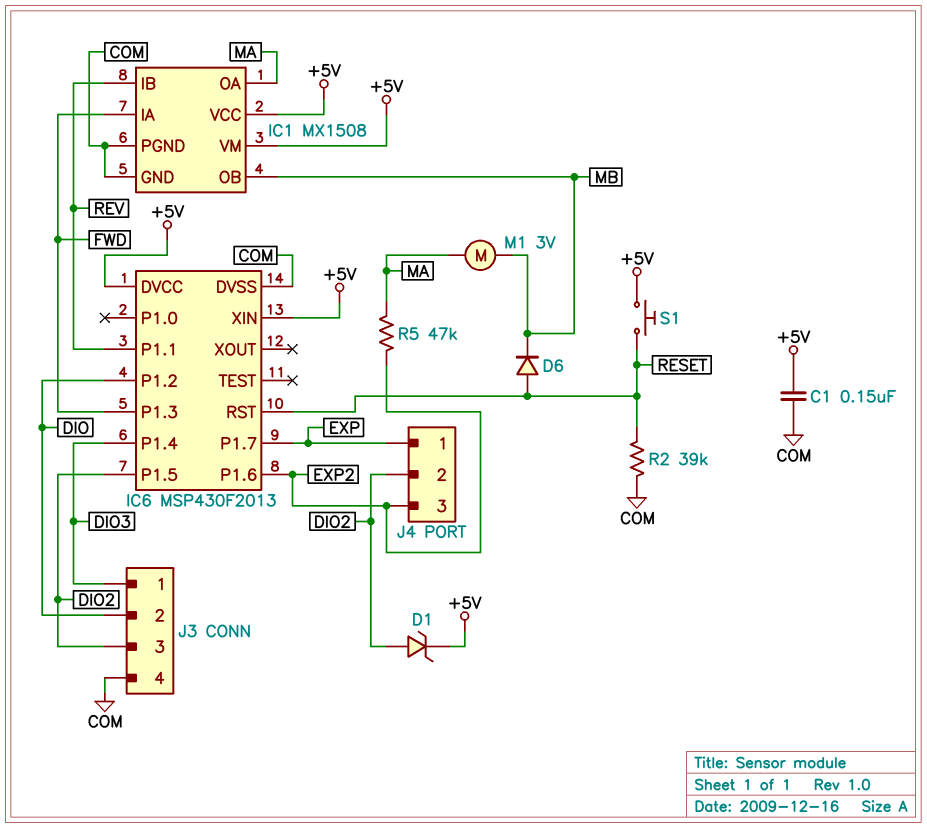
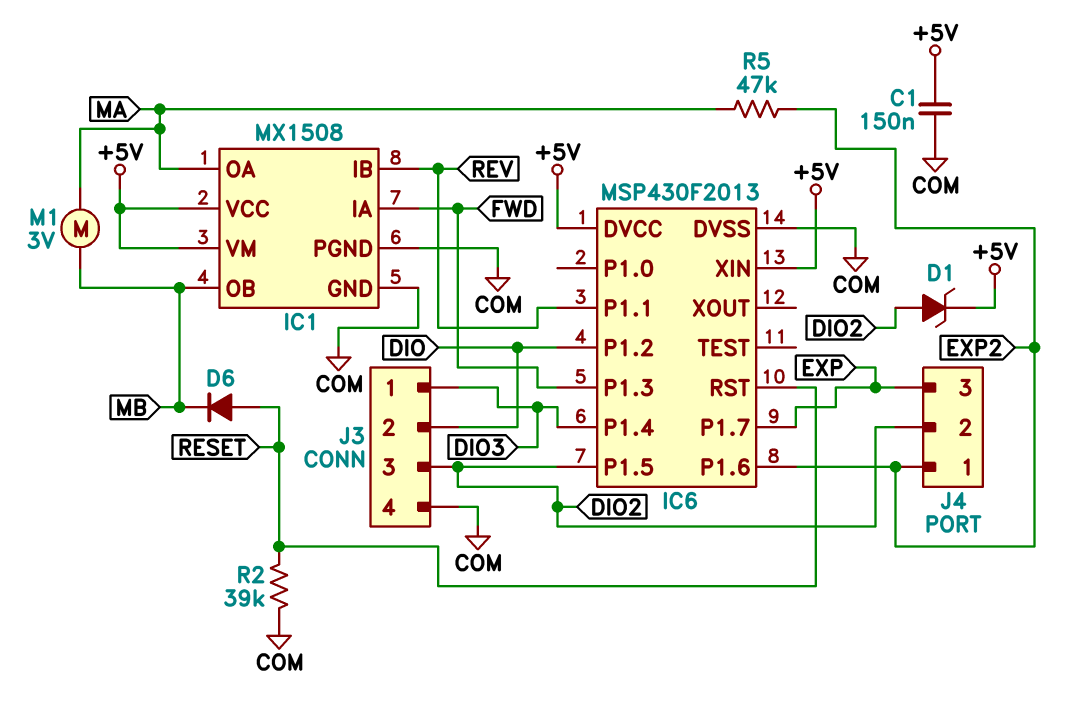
J4 pin 1: EXP -> EXP2
J4 pin 3: EXP2 -> EXP
S1: button (+5V, RESET) -> none

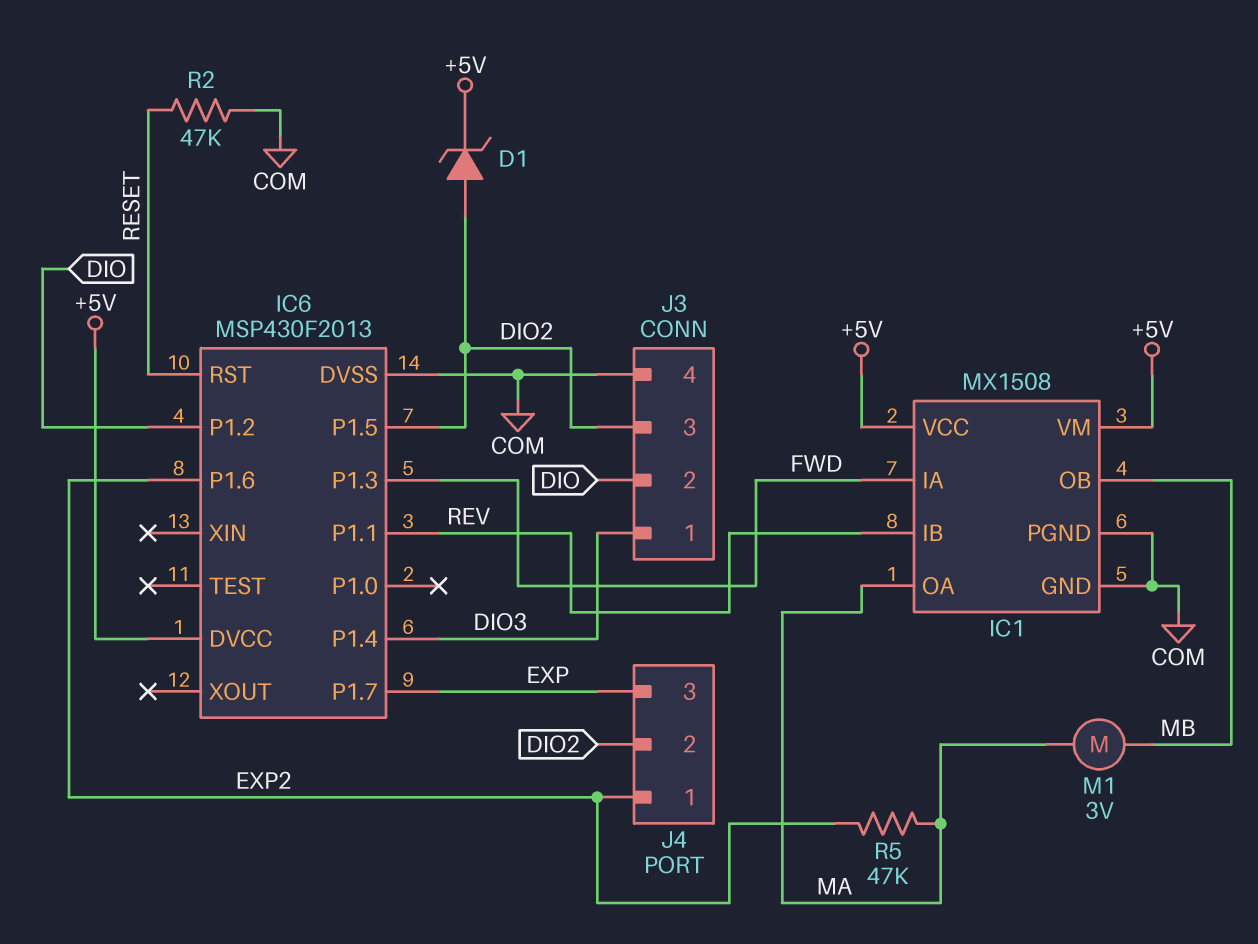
C1: 150nF (+5V, COM) -> none
D6: diode (A RESET, K MB) -> none
IC6 pin XIN: +5V -> none
R2: 39k (COM, RESET) -> 47k (COM, RESET)

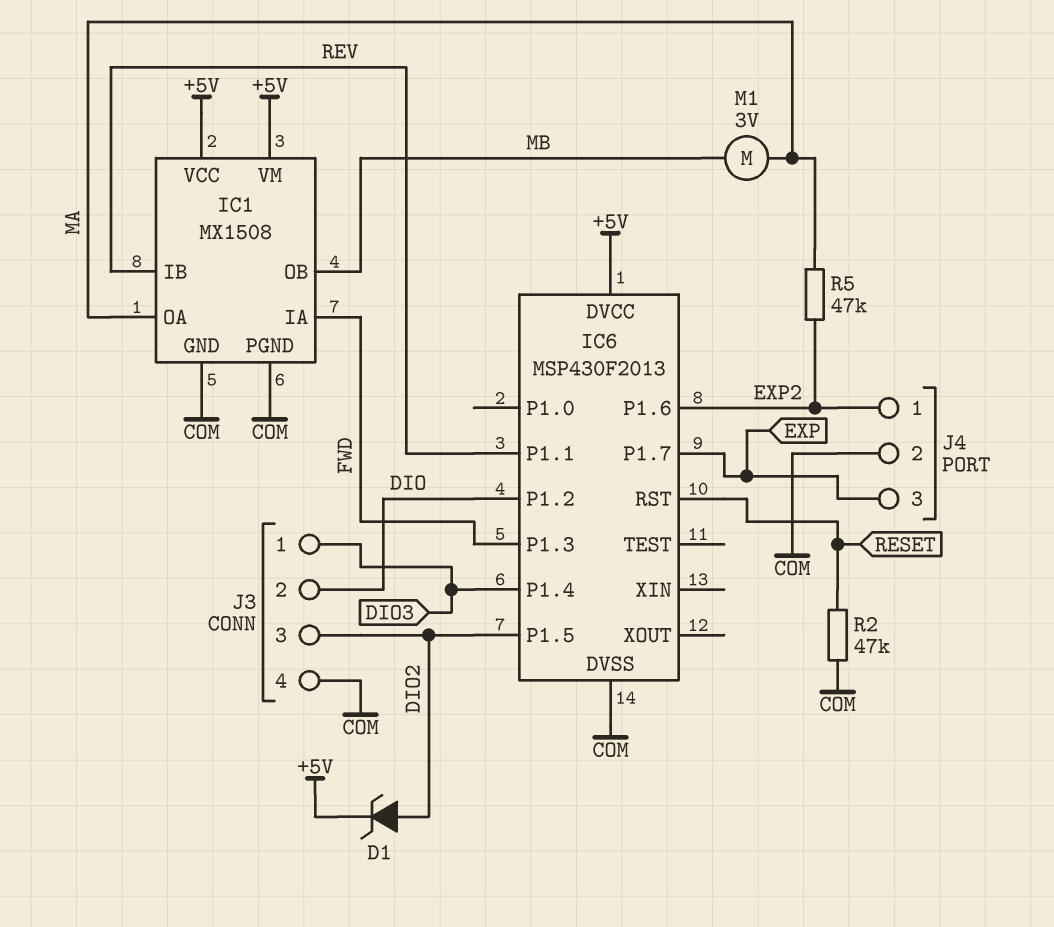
J4 pin 2: DIO2 -> COM

